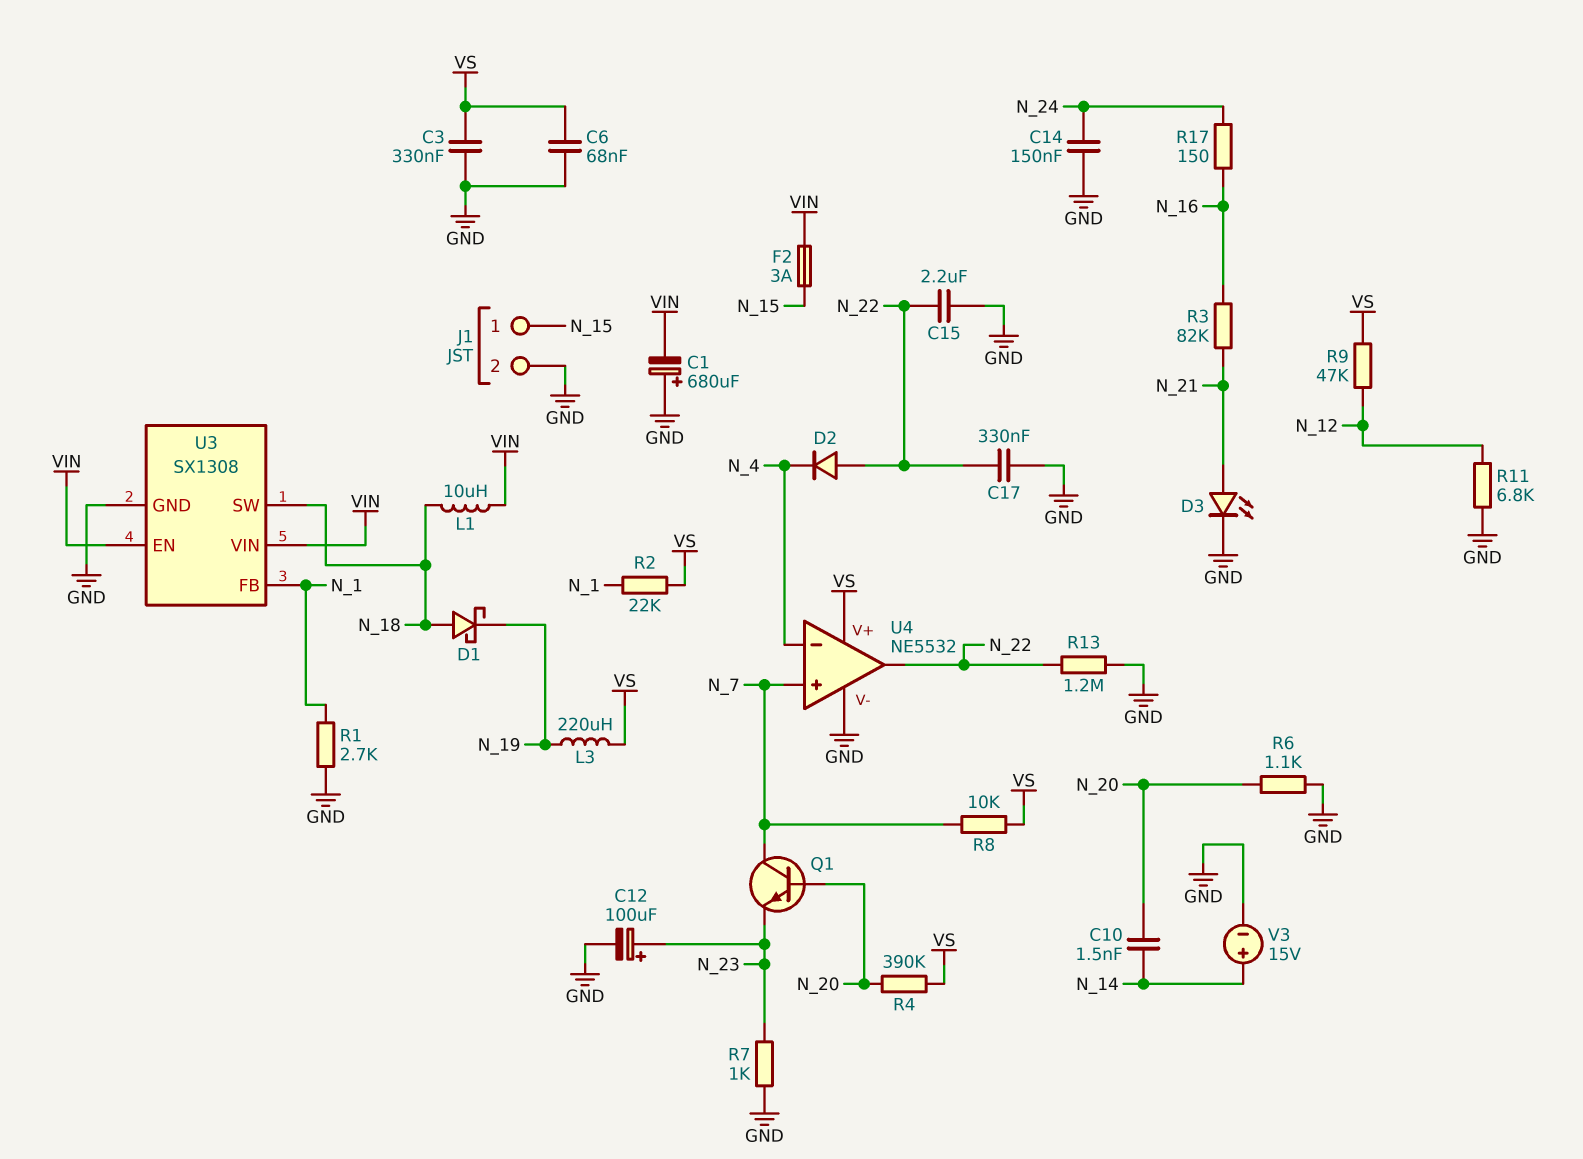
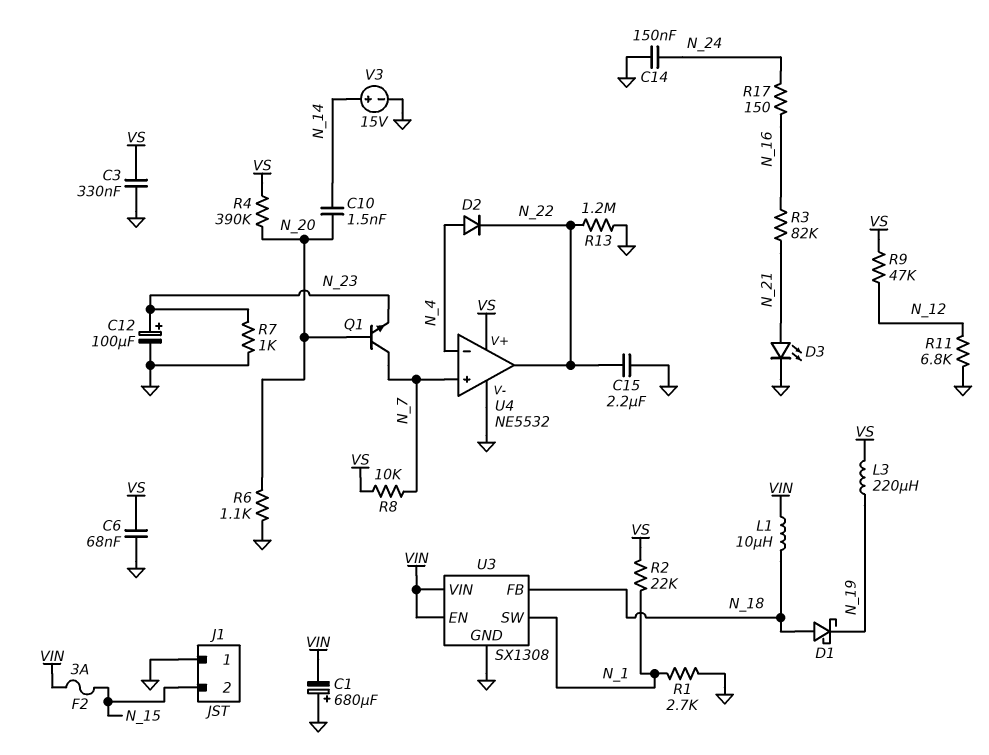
C17: 330nF (GND, N_22) -> none
D2: diode (A N_22, K N_4) -> diode (A N_4, K N_22)
J1 pin 1: N_15 -> GND
J1 pin 2: GND -> N_15
U3 pin FB: N_1 -> N_18
U3 pin SW: N_18 -> N_1

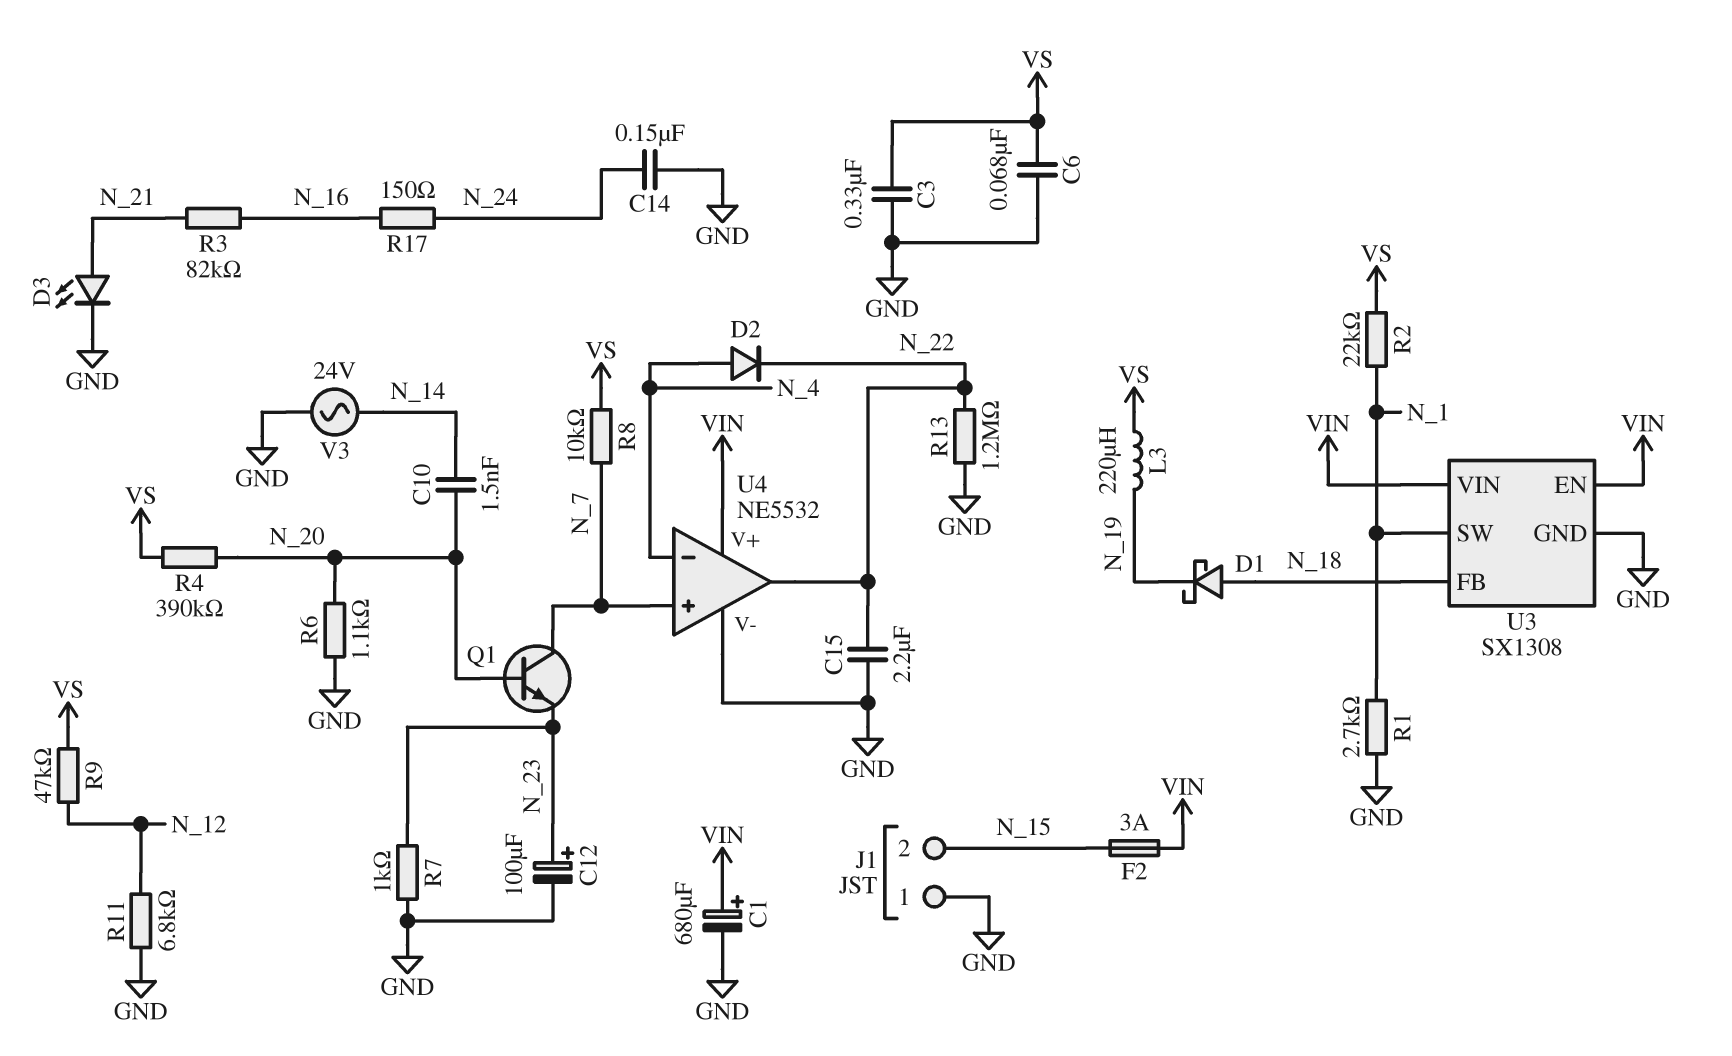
C1: 680uF (plus GND, minus VIN) -> 680uF (plus VIN, minus GND)
L1: 10uH (N_18, VIN) -> none
U4 pin V+: VS -> VIN
V3: 15V (plus N_14, minus GND) -> AC 24V (GND, N_14)

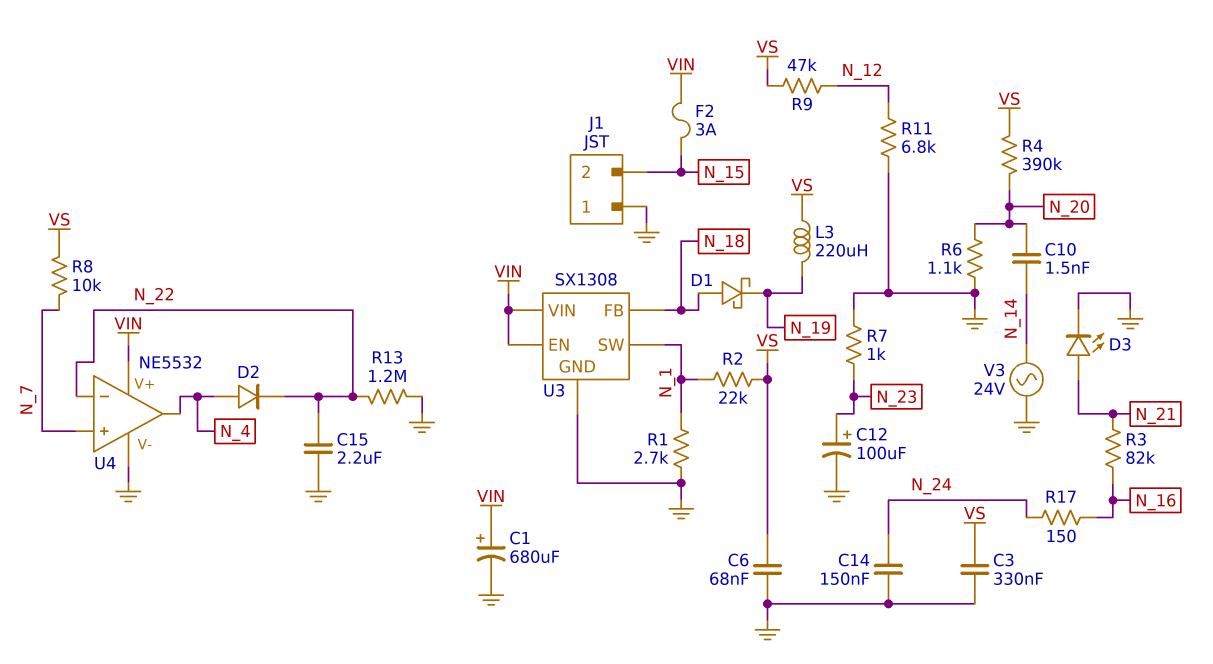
Q1: NPN (B N_20, C N_7, E N_23) -> none
U4 pin in-: N_4 -> N_22
U4 pin out: N_22 -> N_4

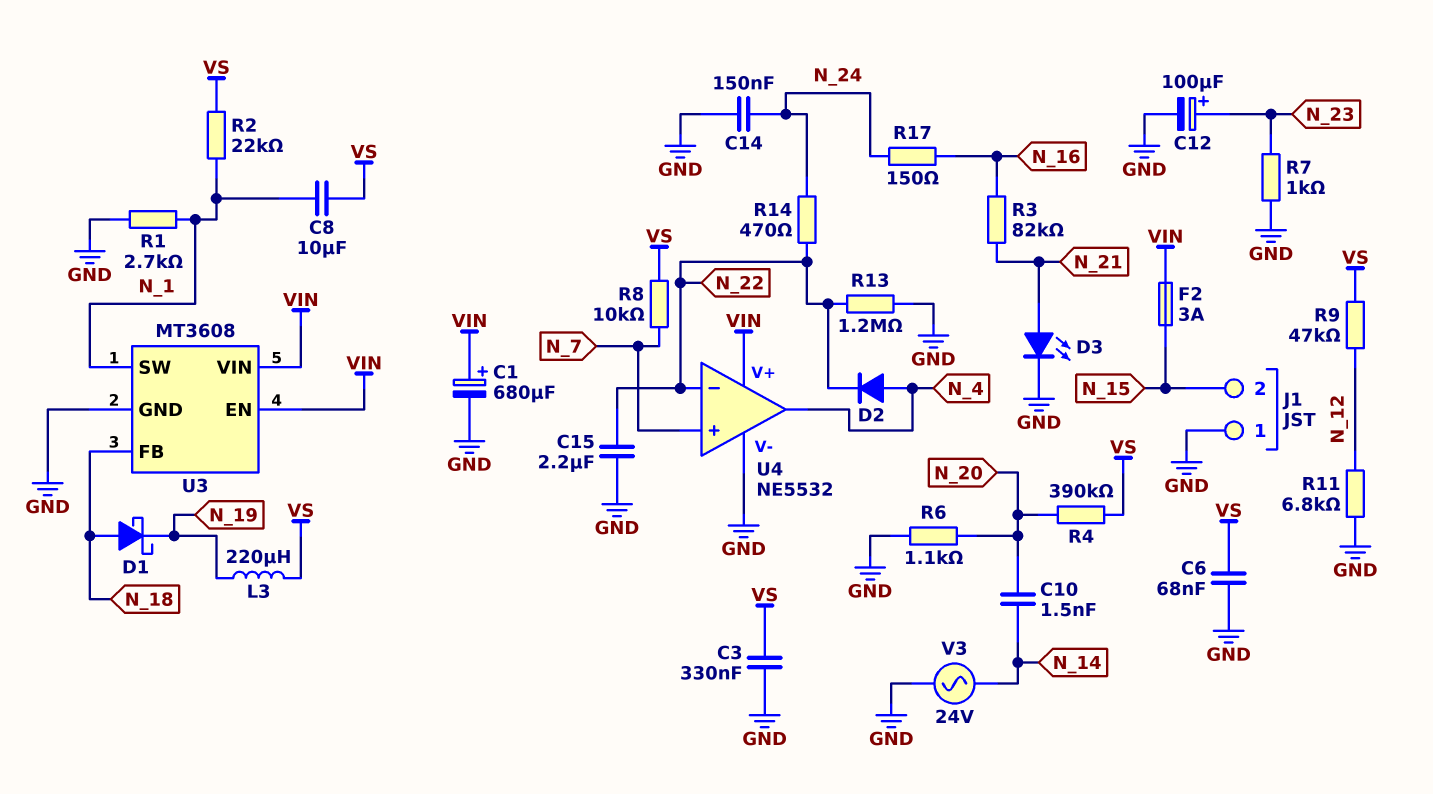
C8: none -> 10uF (N_1, VS)
R14: none -> 470 (N_22, N_24)
U3: SX1308 -> MT3608

